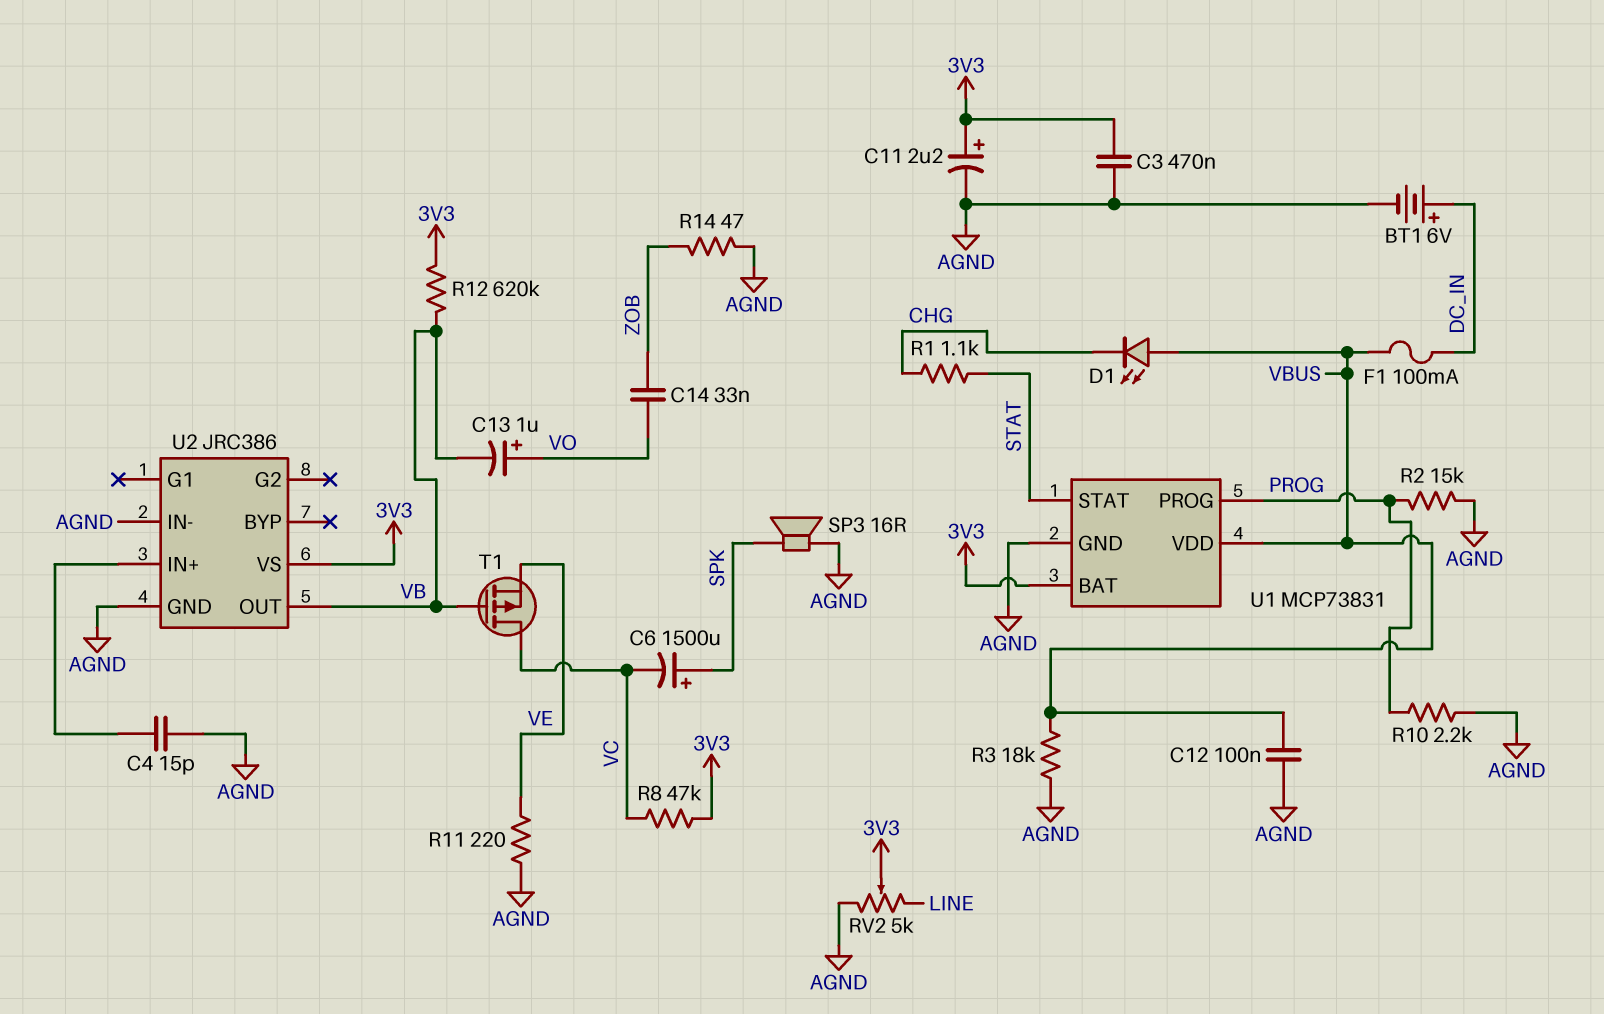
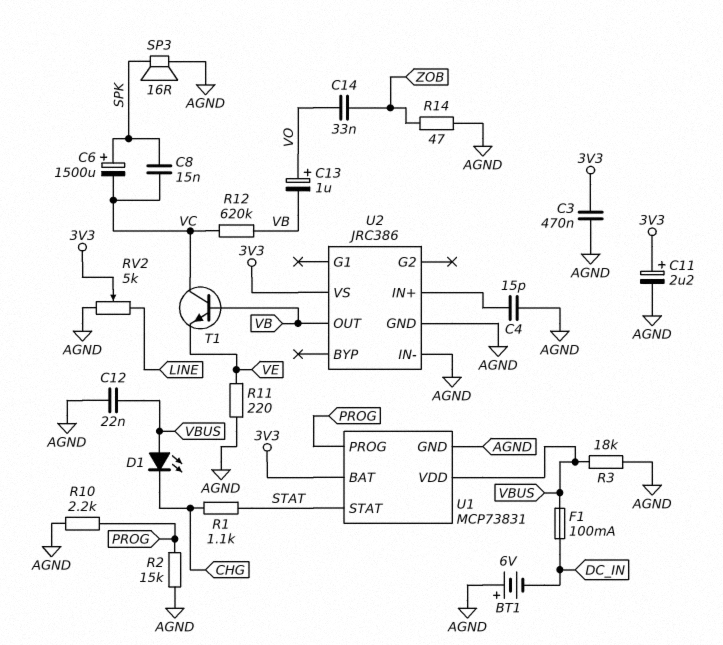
BT1: 6V (plus DC_IN, minus AGND) -> 6V (plus AGND, minus DC_IN)
C8: none -> 15nF (SPK, VC)
C12: 100nF (AGND, VBUS) -> 22nF (AGND, VBUS)
R8: 47k (3V3, VC) -> none
R12: 620k (3V3, VB) -> 620k (VB, VC)
T1: PMOS (G VB, D VC, S VE) -> NPN (B VB, C VC, E VE)

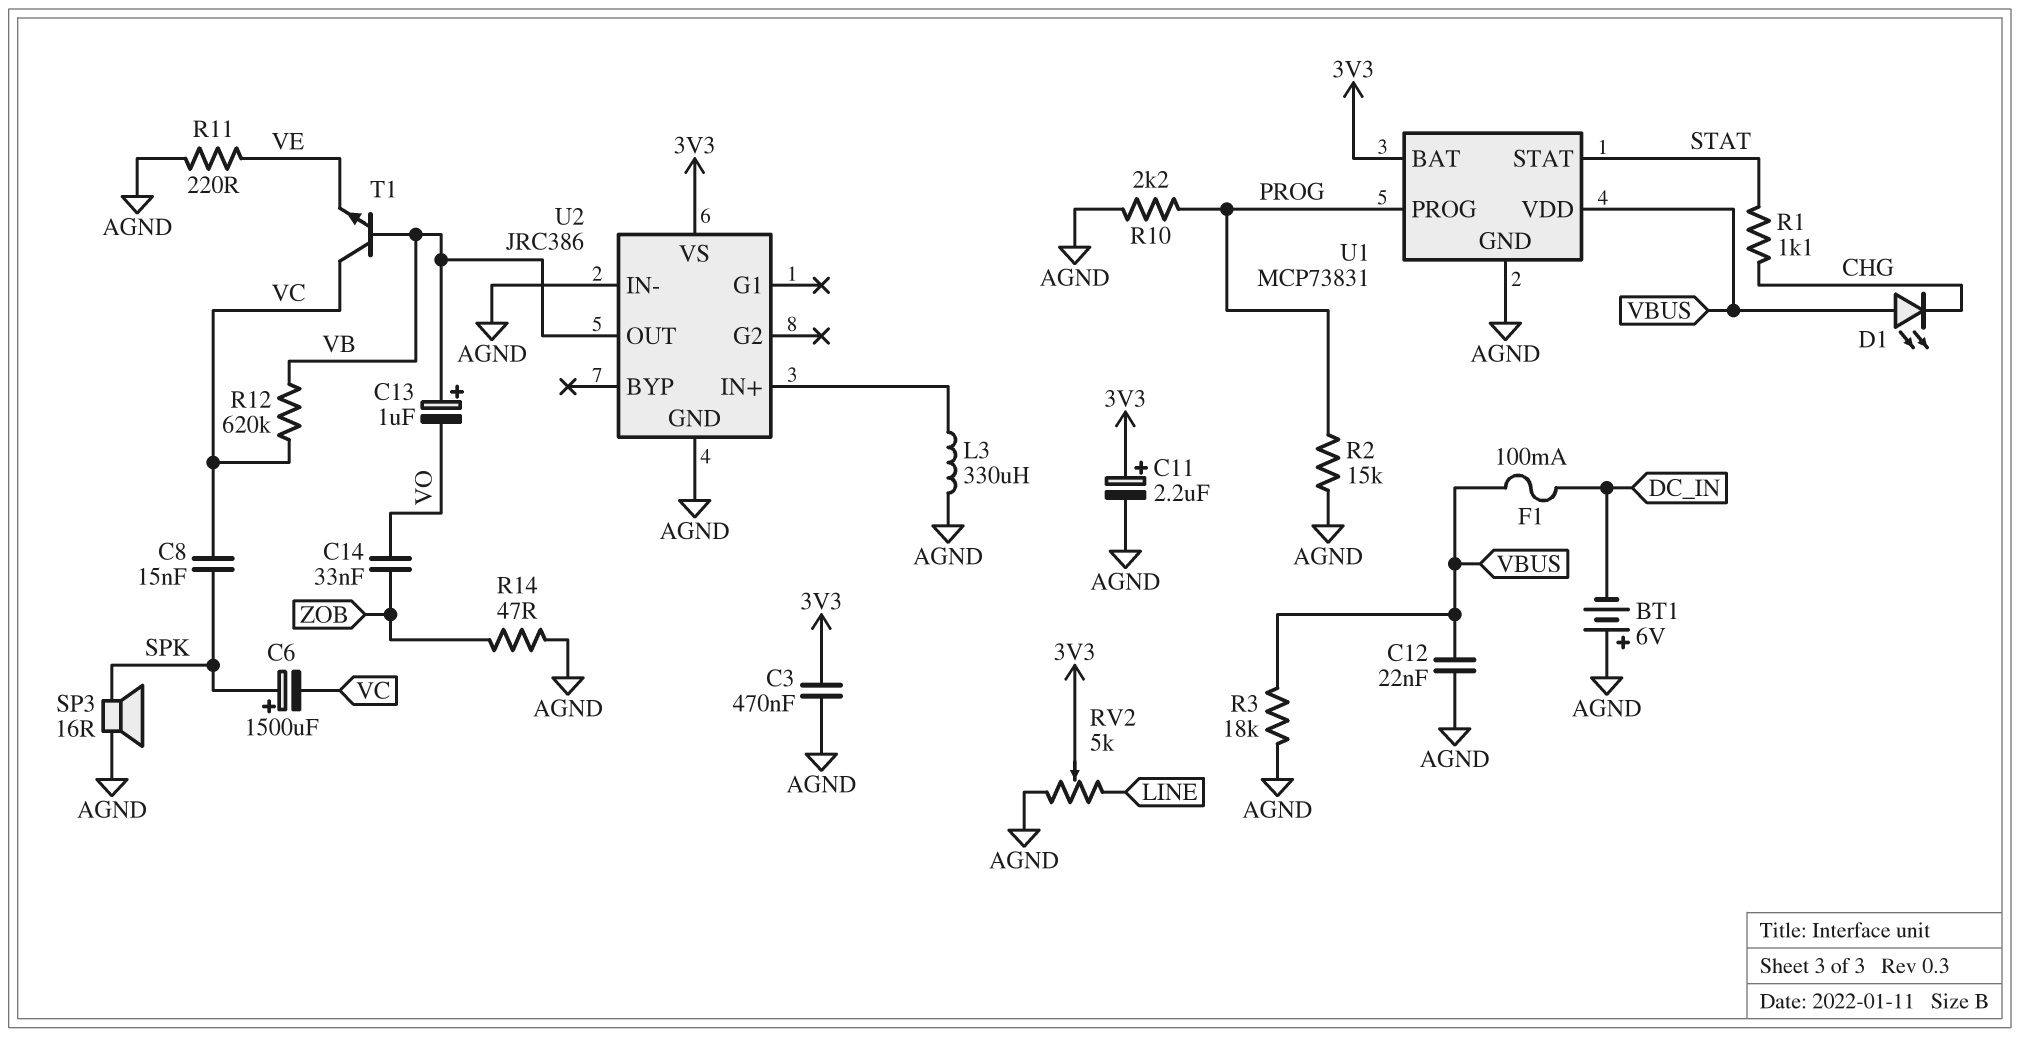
C4: 15pF (AGND, U2/IN+) -> none
C13: 1uF (plus VO, minus VB) -> 1uF (plus VB, minus VO)
L3: none -> 330uH (AGND, U2/IN+)

